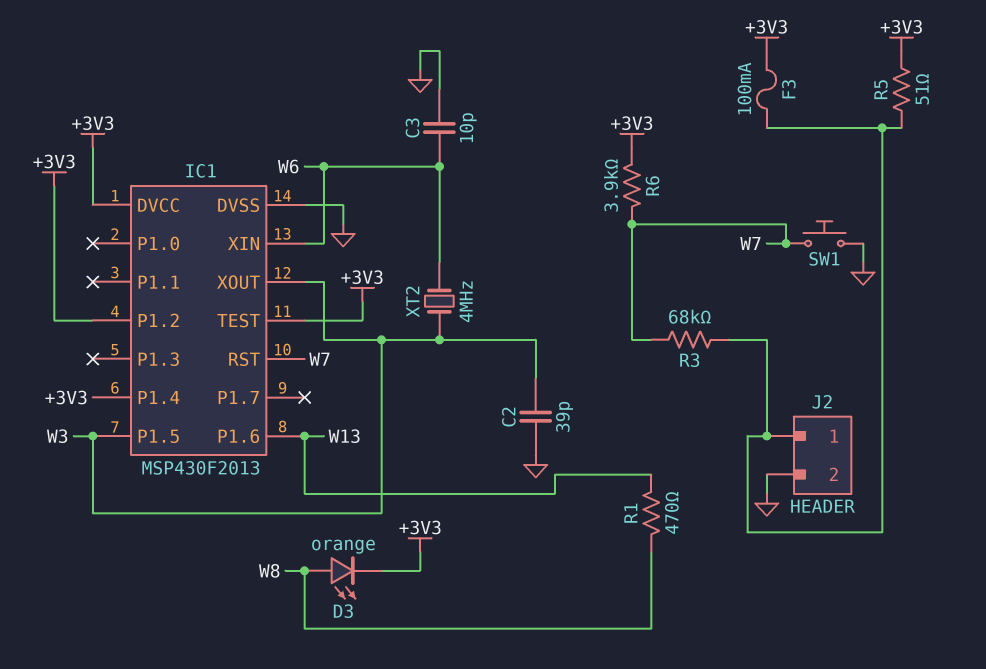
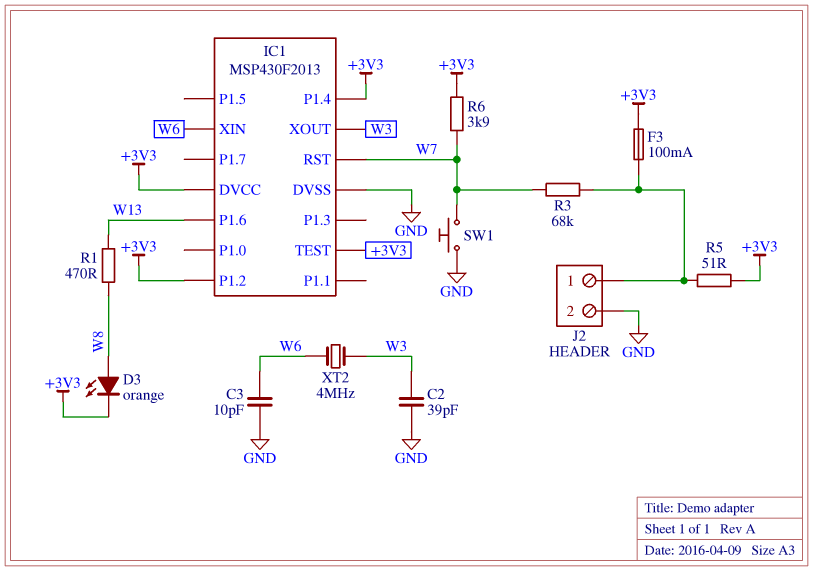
IC1 pin P1.5: W3 -> none

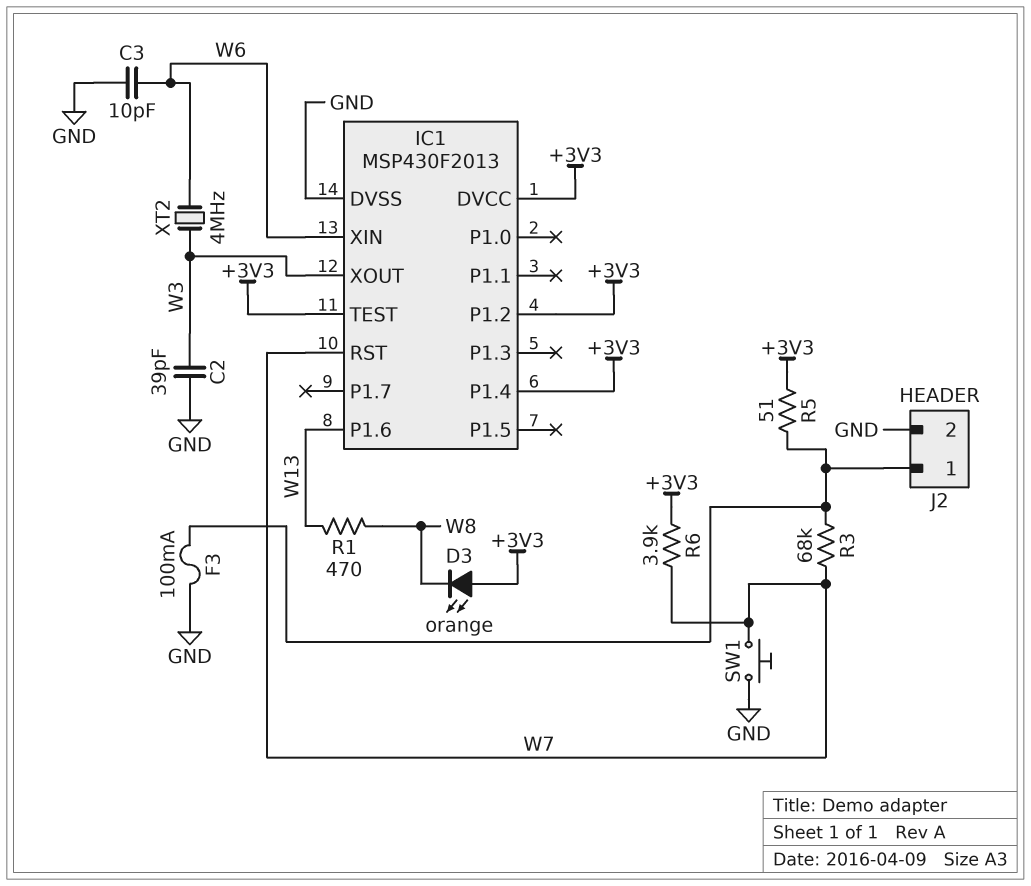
D3: LED orange (A W8, K +3V3) -> LED orange (A +3V3, K W8)
F3: 100mA (+3V3, J2/1) -> 100mA (GND, J2/1)

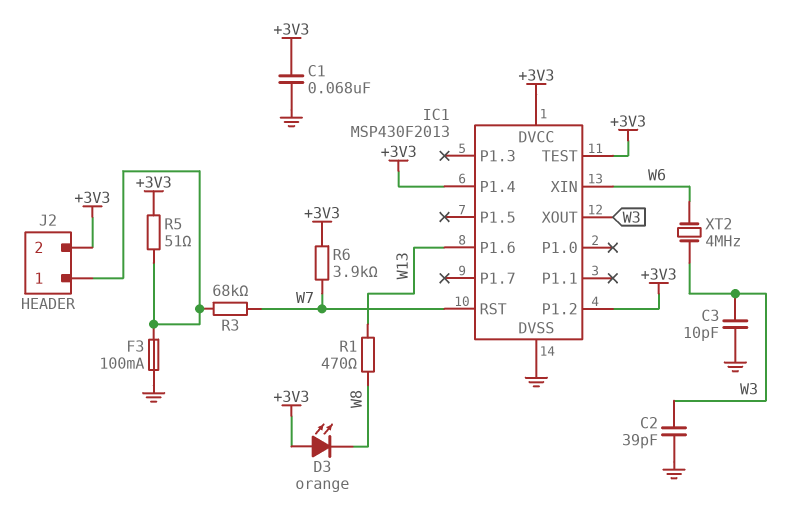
C1: none -> 68nF (+3V3, GND)
C3: 10pF (GND, W6) -> 10pF (GND, W3)
J2 pin 2: GND -> +3V3
SW1: button (GND, W7) -> none

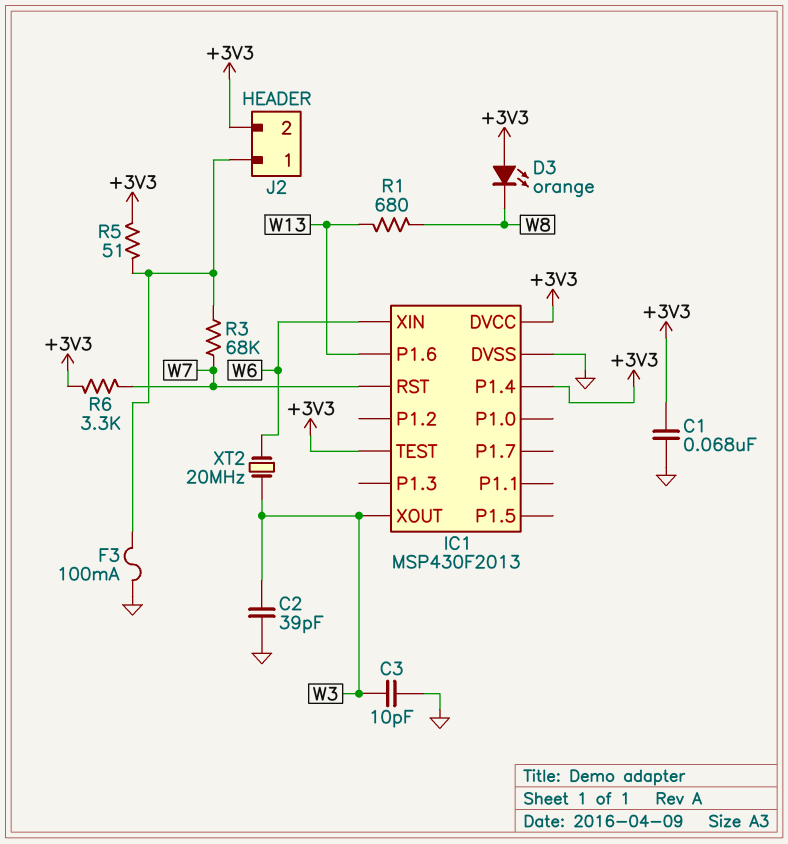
IC1 pin P1.2: +3V3 -> none
R1: 470 (W8, W13) -> 680 (W8, W13)
R6: 3.9k (+3V3, W7) -> 3.3k (+3V3, W7)
XT2: 4MHz (W3, W6) -> 20MHz (W3, W6)

